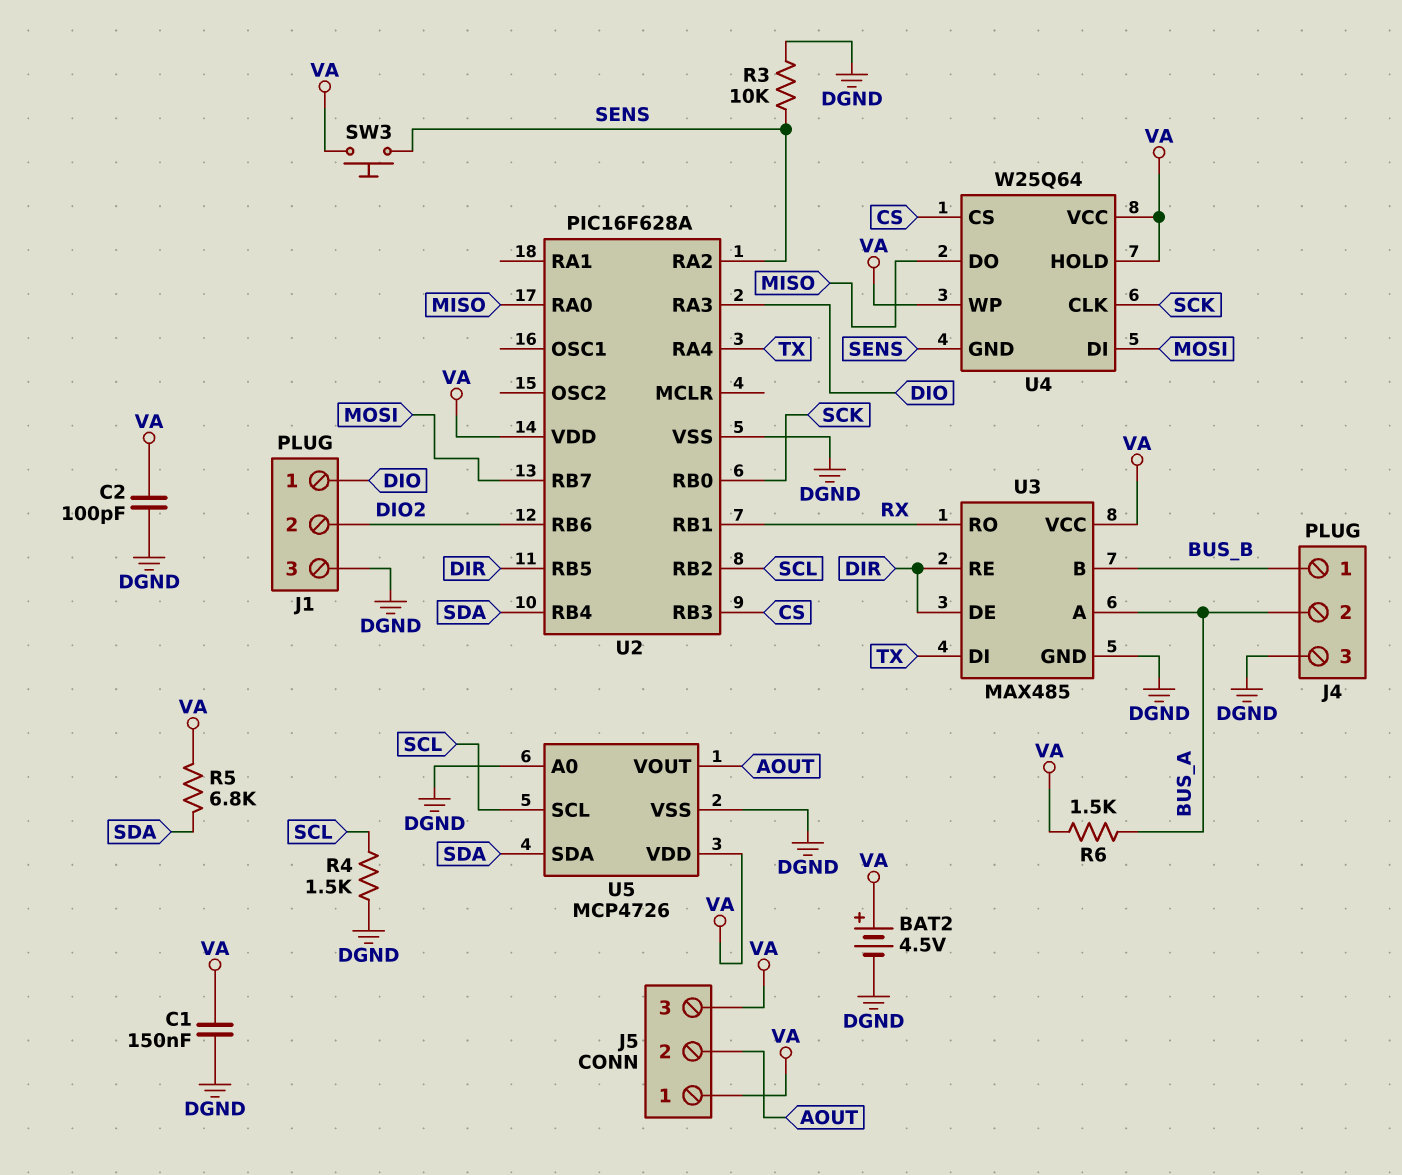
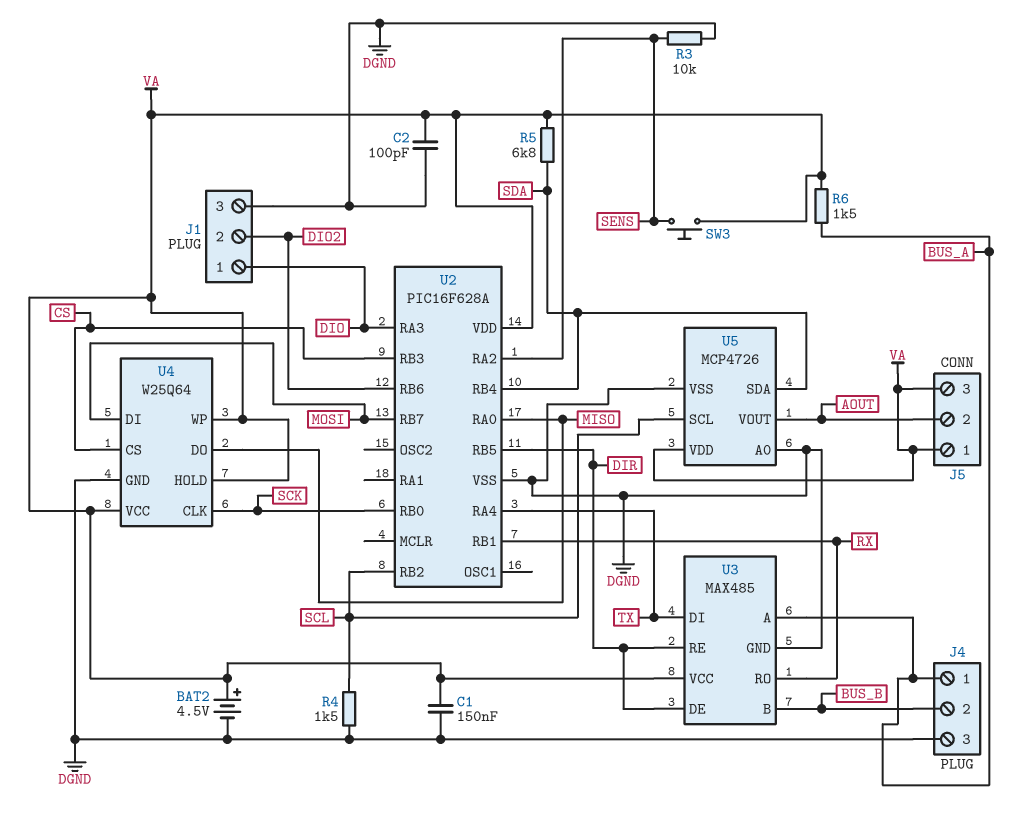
J4 pin 1: BUS_B -> BUS_A
J4 pin 2: BUS_A -> BUS_B
U4 pin GND: SENS -> DGND

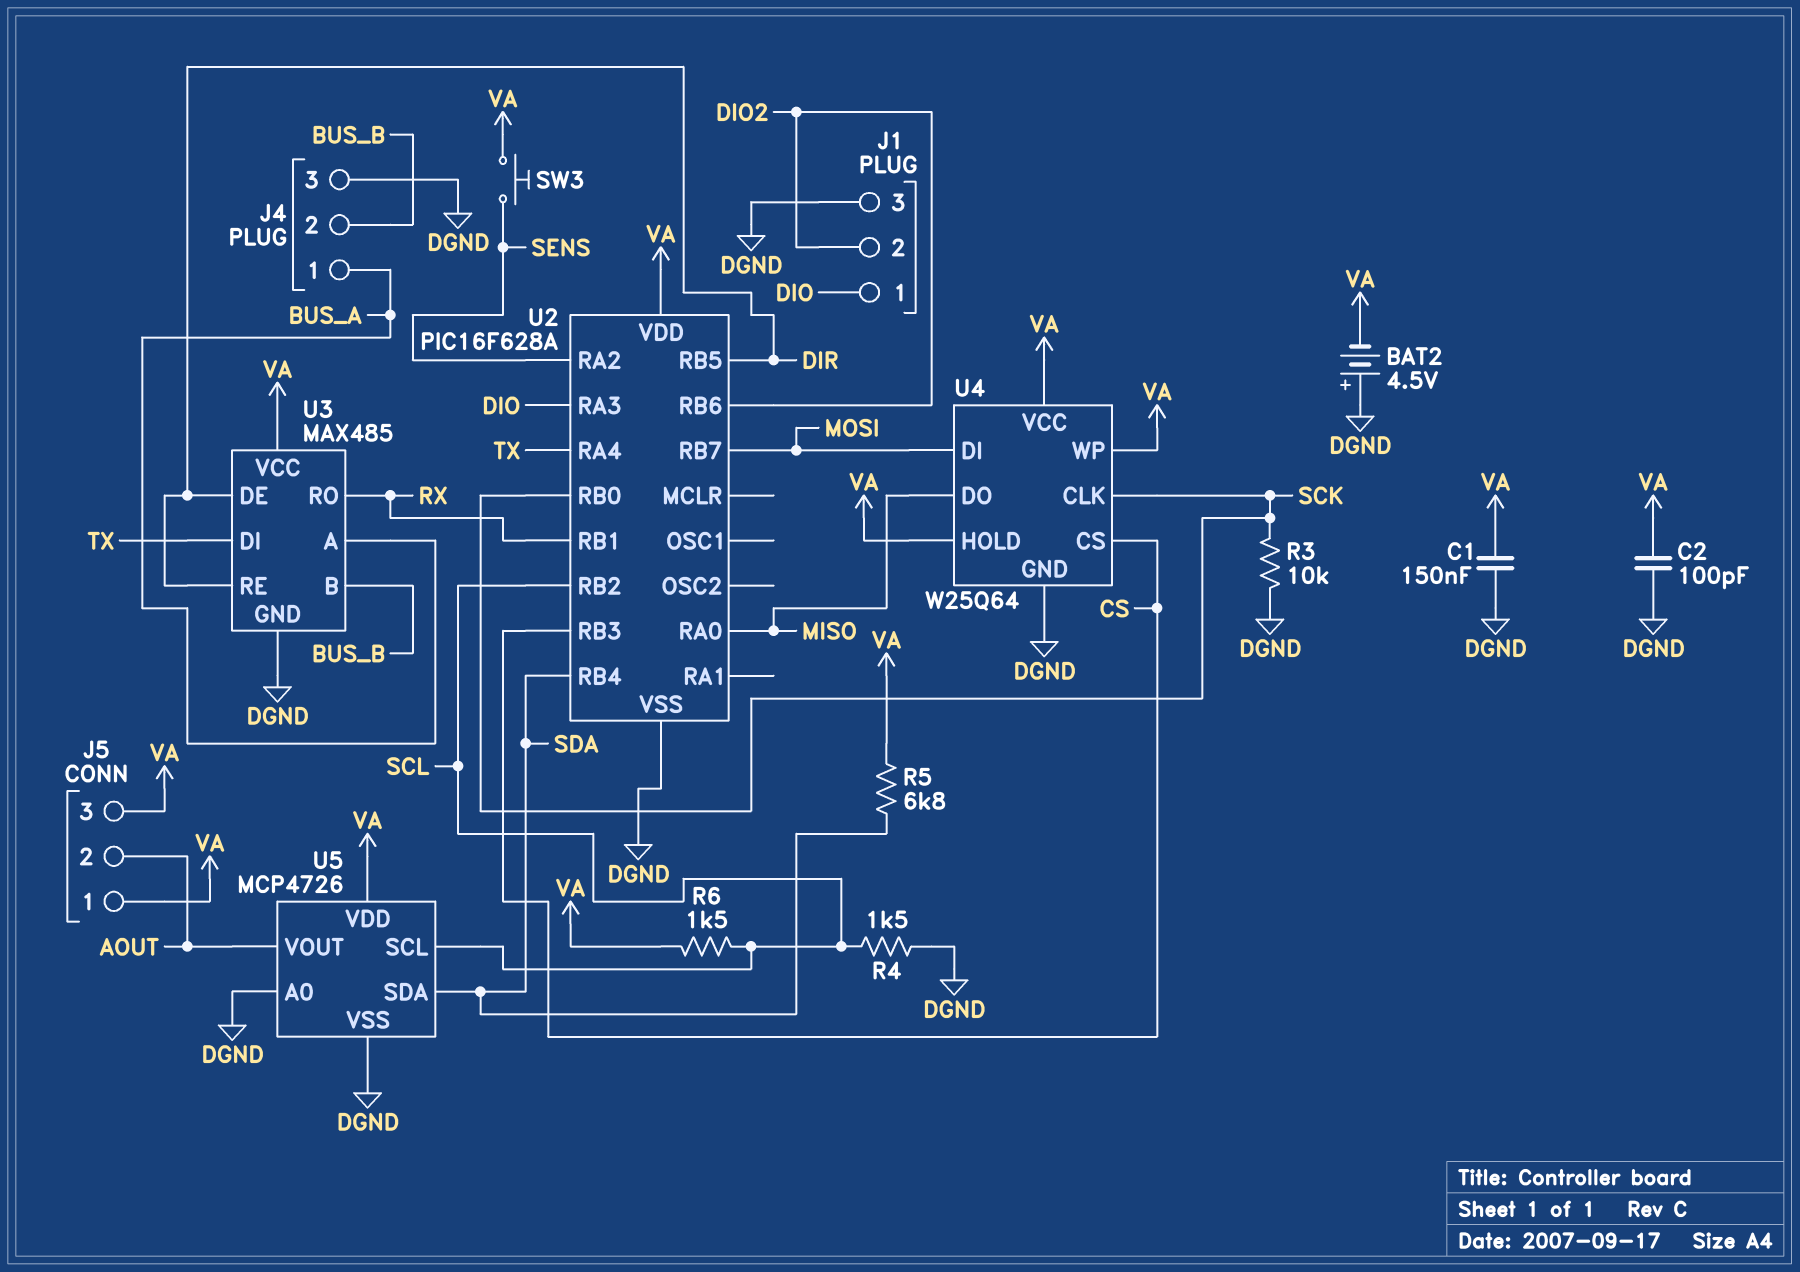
BAT2: 4.5V (plus VA, minus DGND) -> 4.5V (plus DGND, minus VA)
R3: 10k (DGND, SENS) -> 10k (DGND, SCK)
R6: 1.5k (BUS_A, VA) -> 1.5k (SCL, VA)

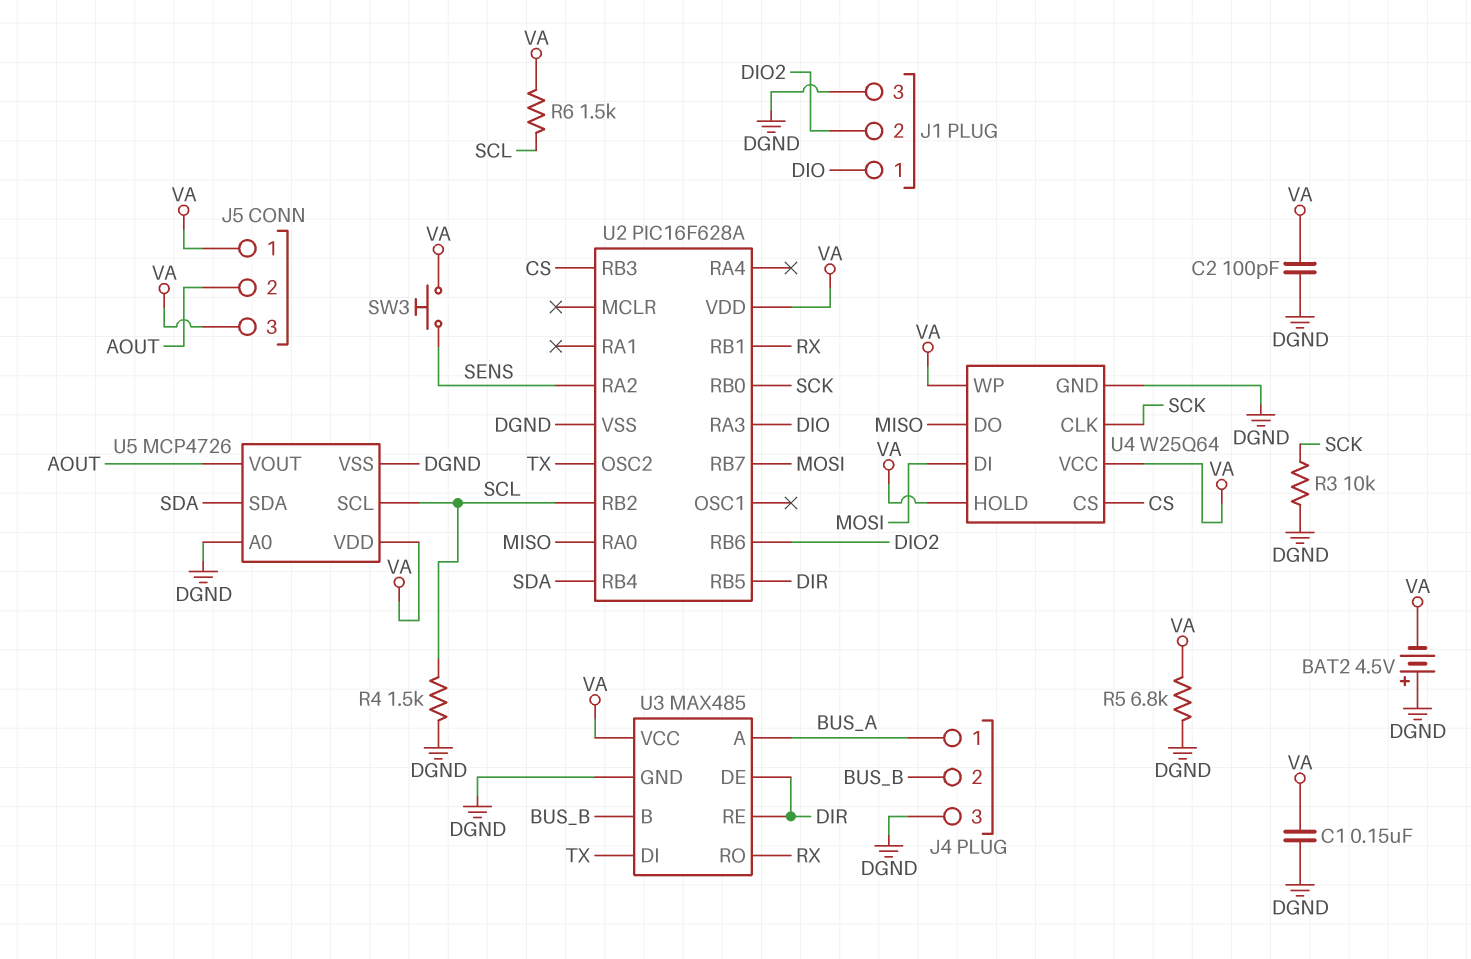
R5: 6.8k (SDA, VA) -> 6.8k (DGND, VA)
U2 pin OSC2: none -> TX
U2 pin RA4: TX -> none

